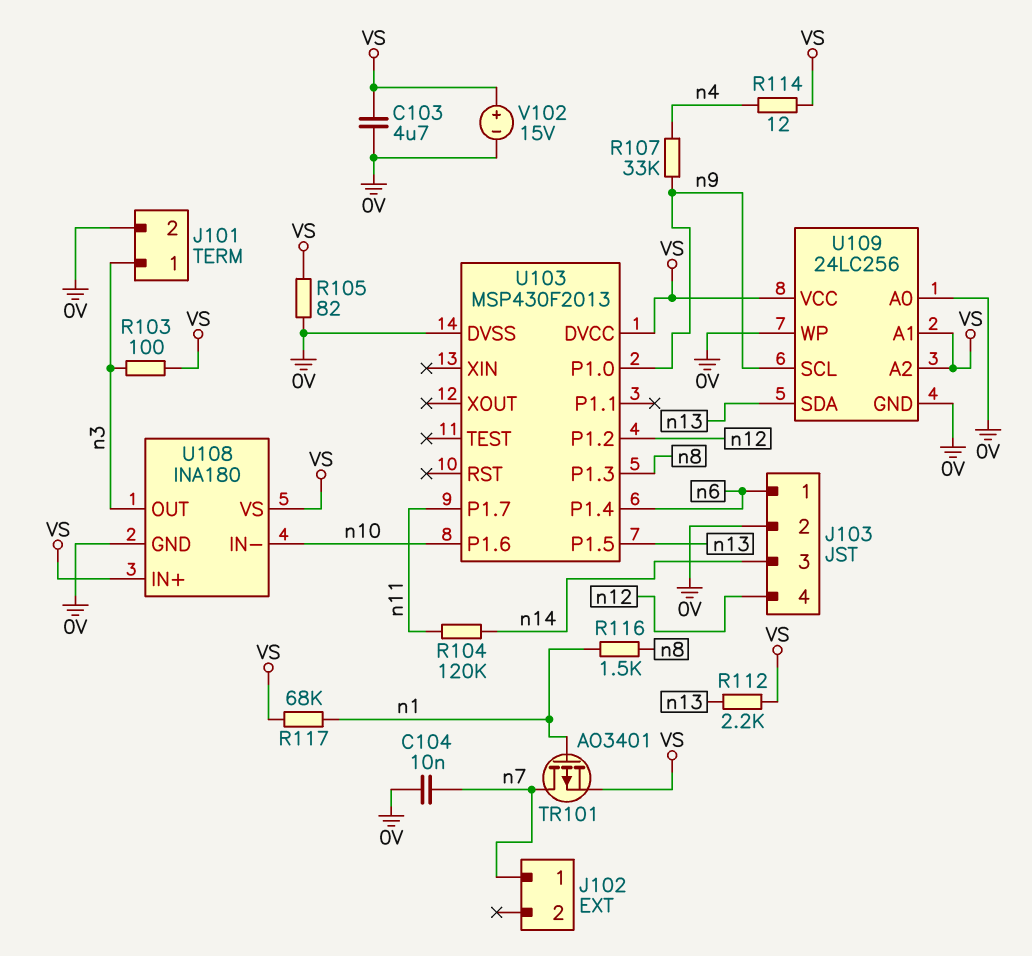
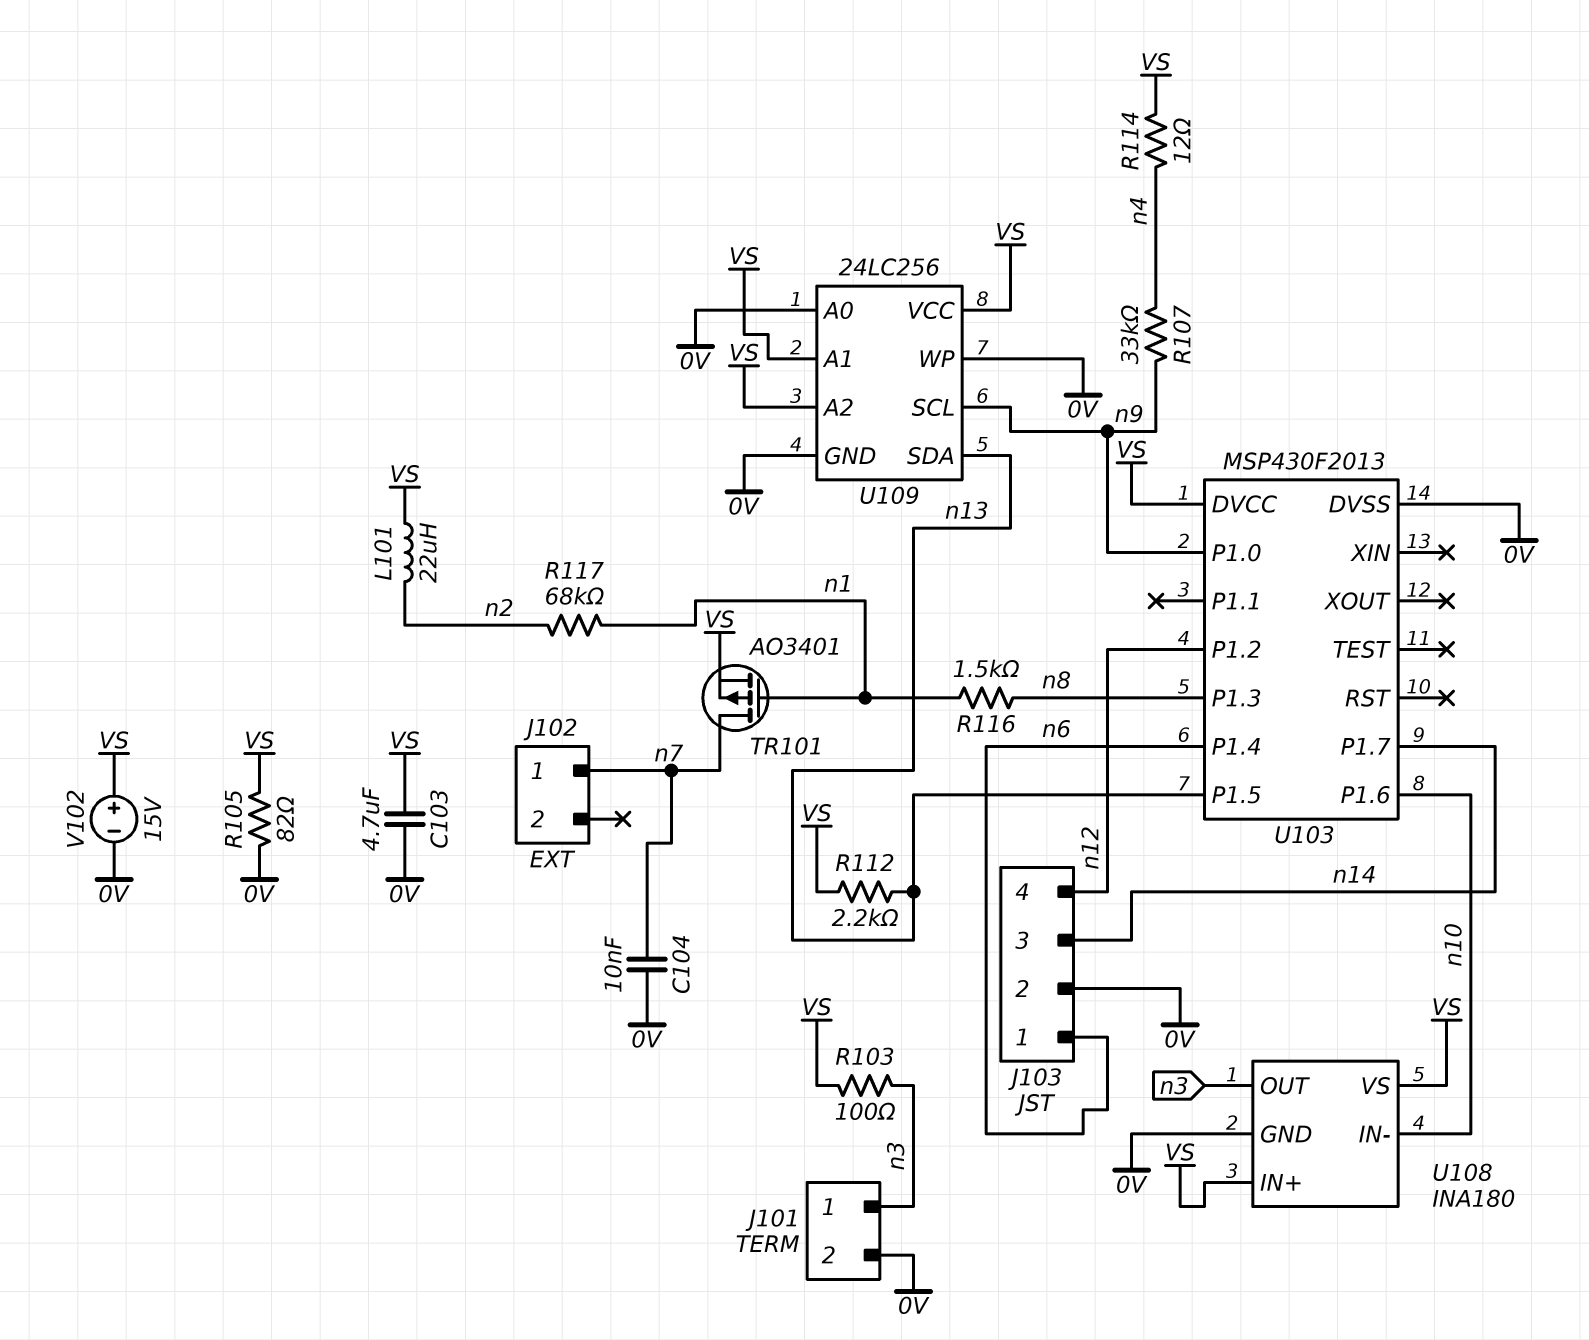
L101: none -> 22uH (VS, n2)
R104: 120k (n11, n14) -> none
R117: 68k (VS, n1) -> 68k (n1, n2)
U103 pin P1.7: n11 -> n14

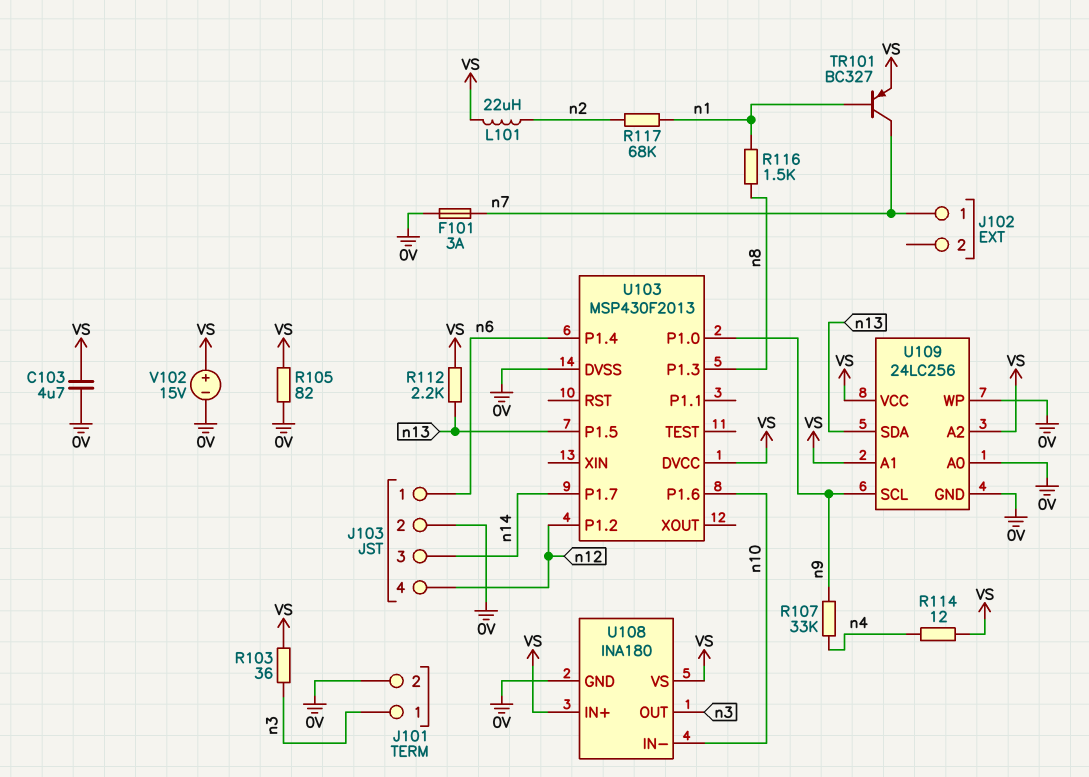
C104: 10nF (0V, n7) -> none
F101: none -> 3A (0V, n7)
R103: 100 (VS, n3) -> 36 (VS, n3)
TR101: PMOS AO3401 (G n1, D n7, S VS) -> PNP BC327 (B n1, C n7, E VS)

